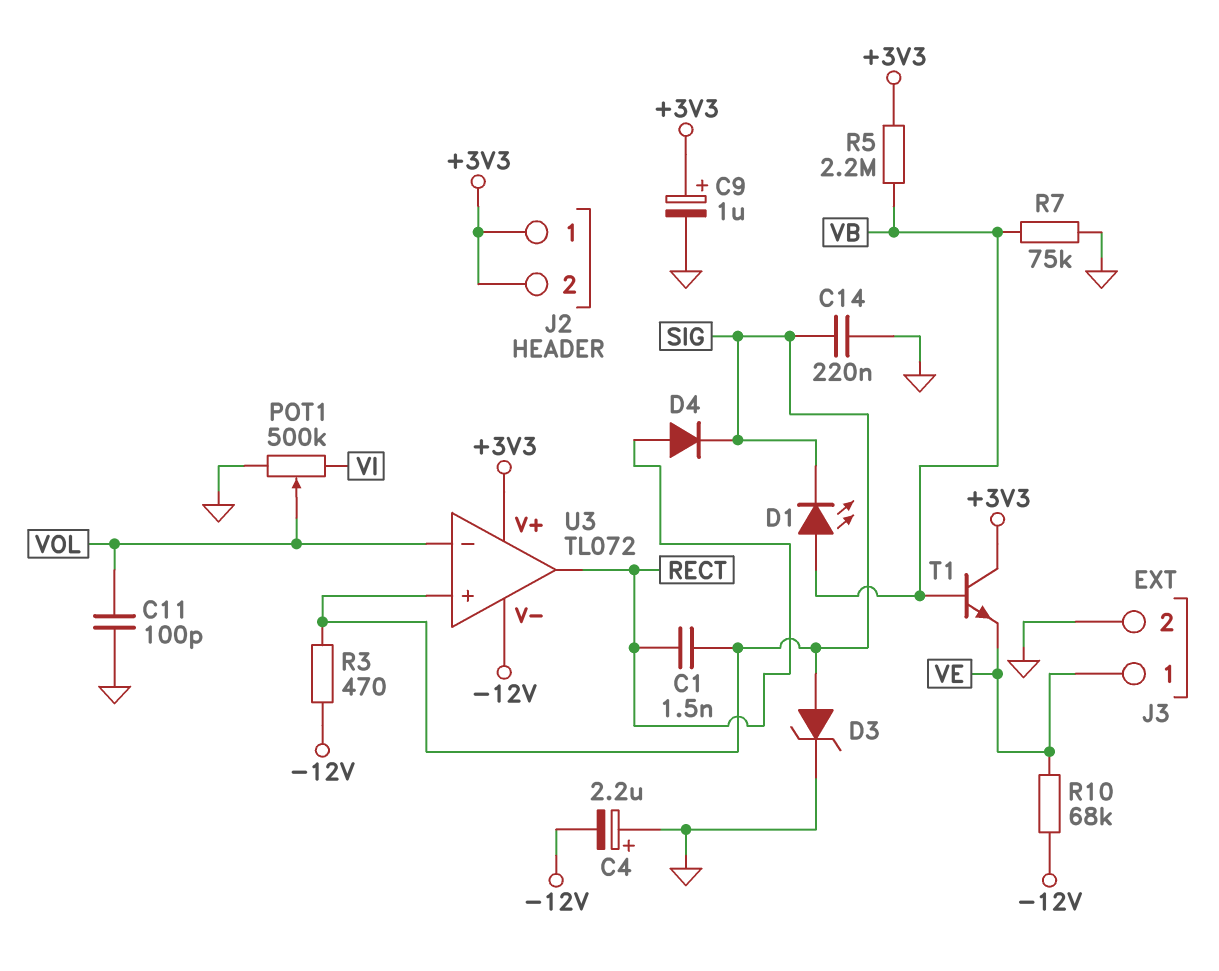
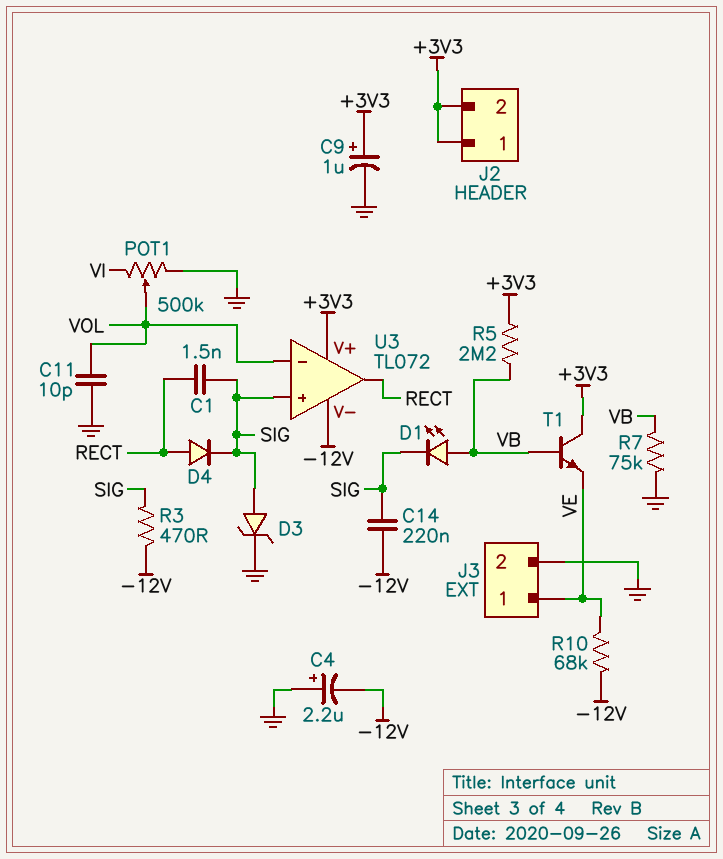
C11: 100pF (GND, VOL) -> 10pF (GND, VOL)
C14: 220nF (GND, SIG) -> 220nF (-12V, SIG)

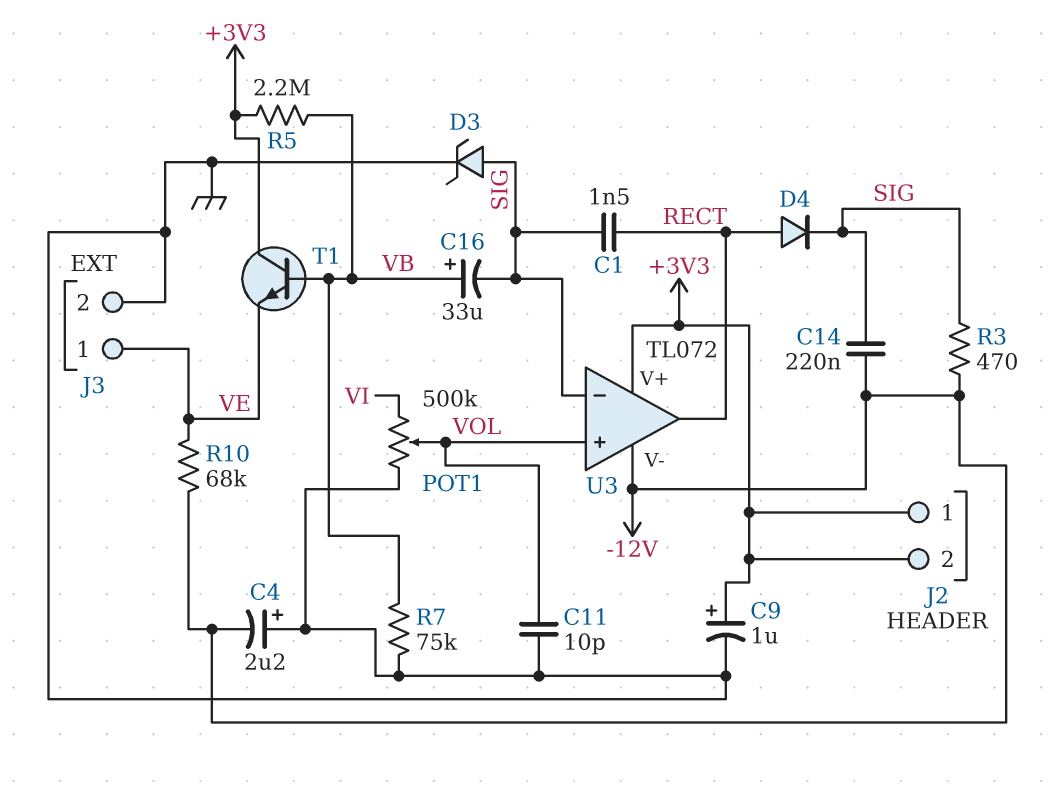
C16: none -> 33uF (plus VB, minus SIG)
D1: LED (A VB, K SIG) -> none
U3 pin in+: SIG -> VOL
U3 pin in-: VOL -> SIG

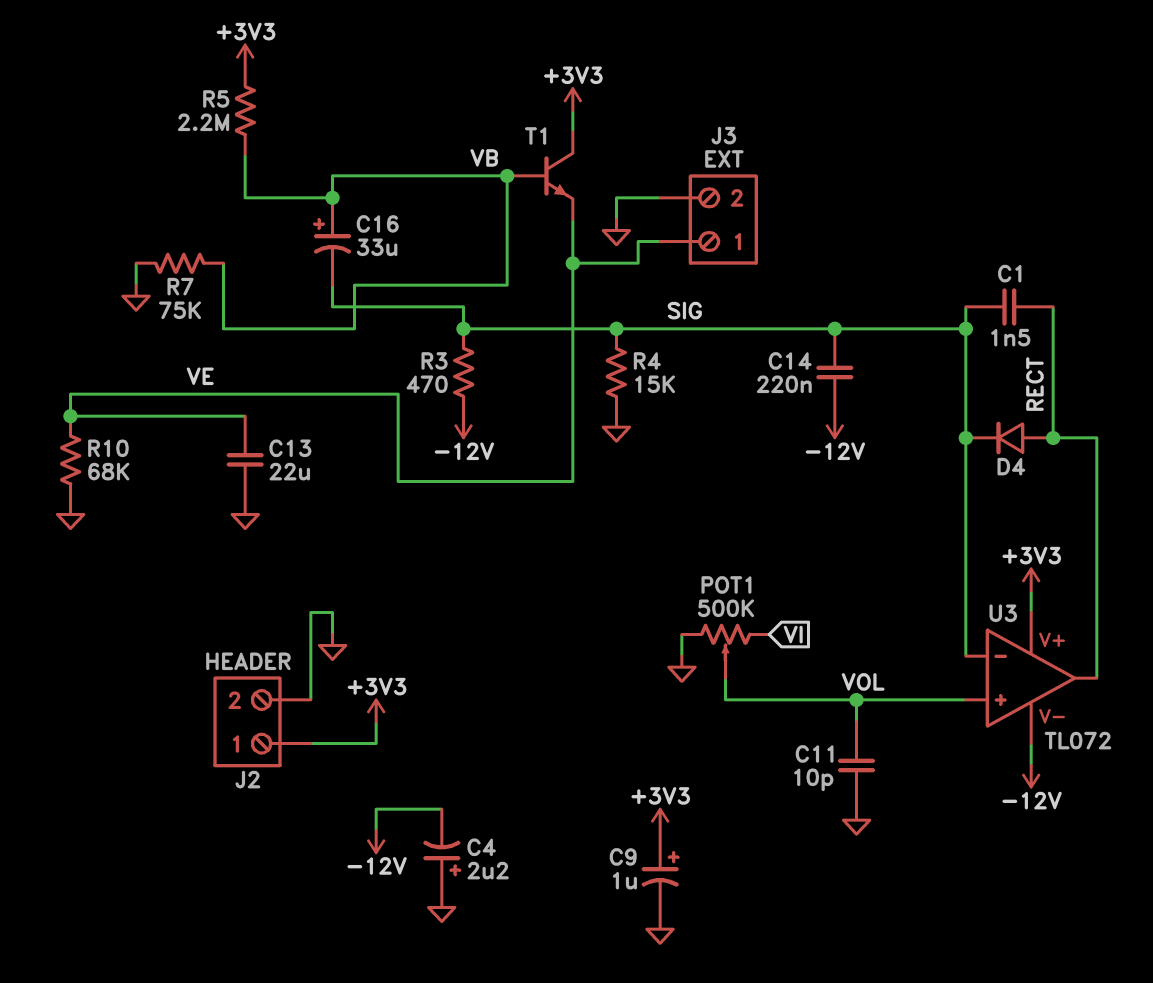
C13: none -> 22uF (GND, VE)
D3: zener (A SIG, K GND) -> none
J2 pin 2: +3V3 -> GND
R4: none -> 15k (GND, SIG)
R10: 68k (-12V, VE) -> 68k (GND, VE)

